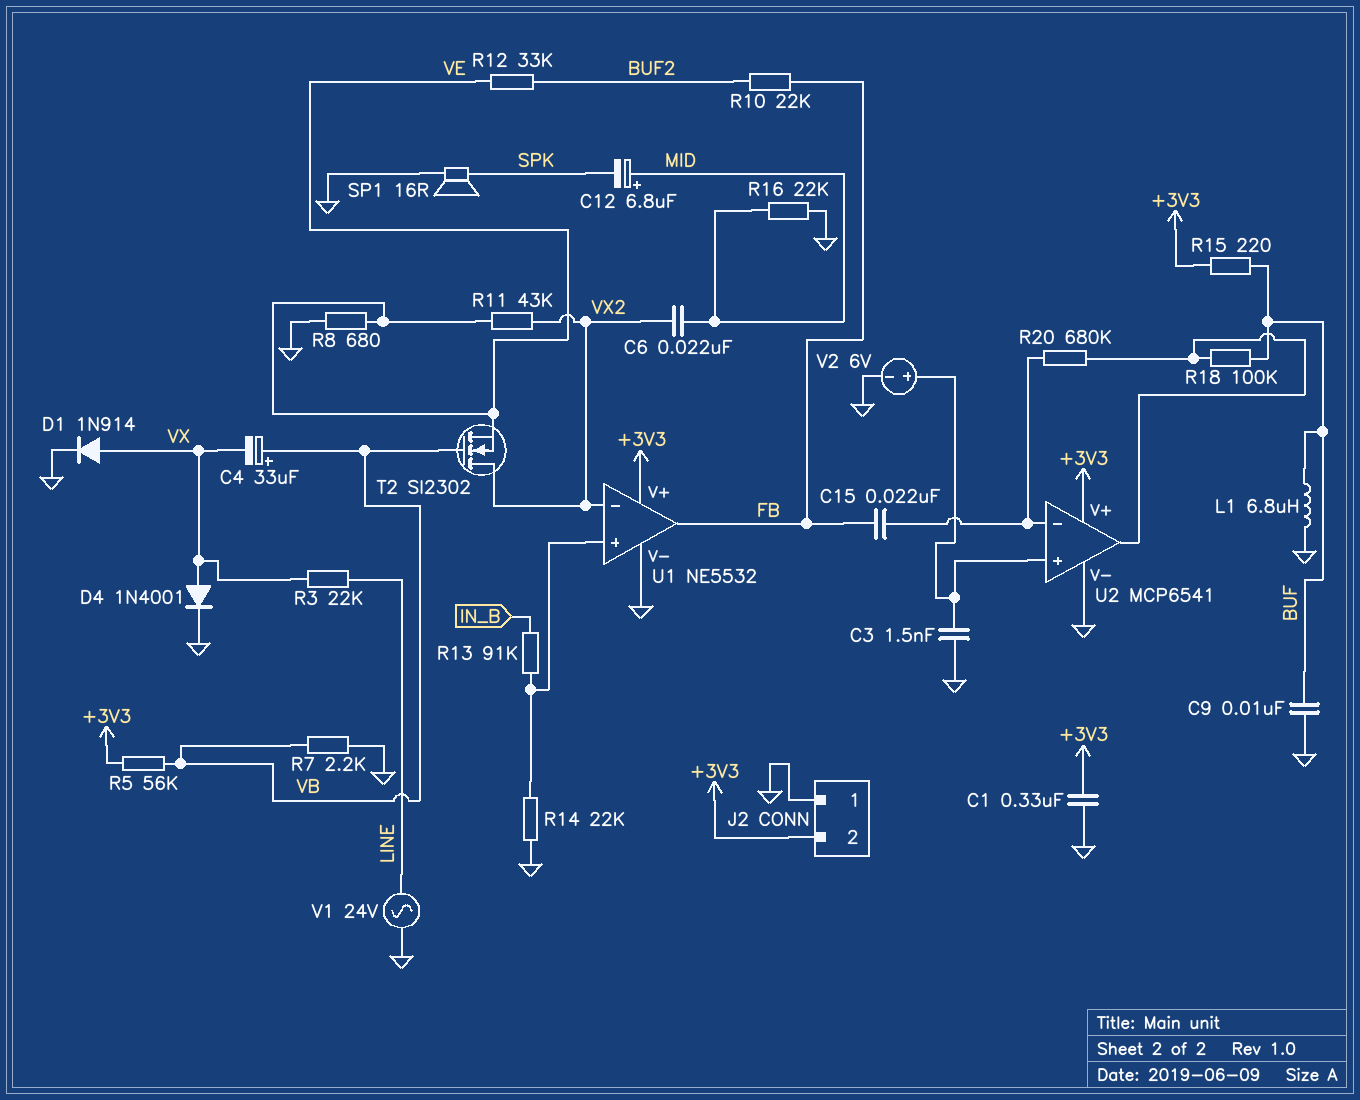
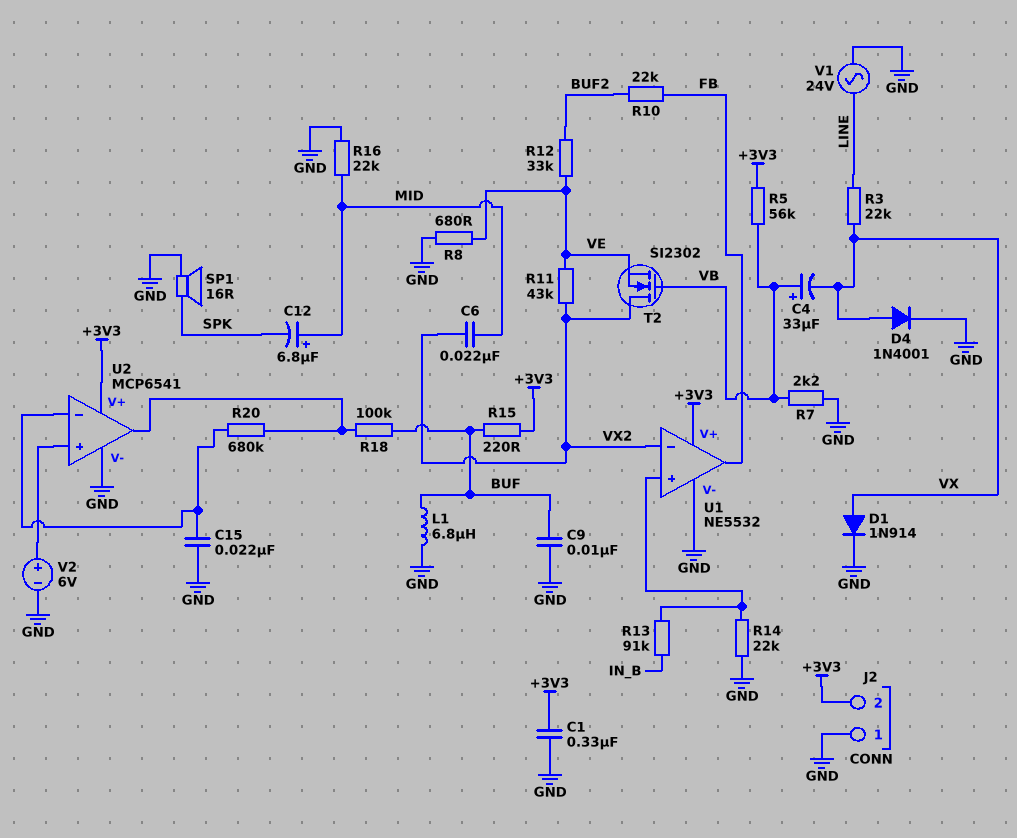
C3: 1.5nF (GND, U2/in+) -> none
C15: 22nF (FB, U2/in-) -> 22nF (GND, U2/in-)

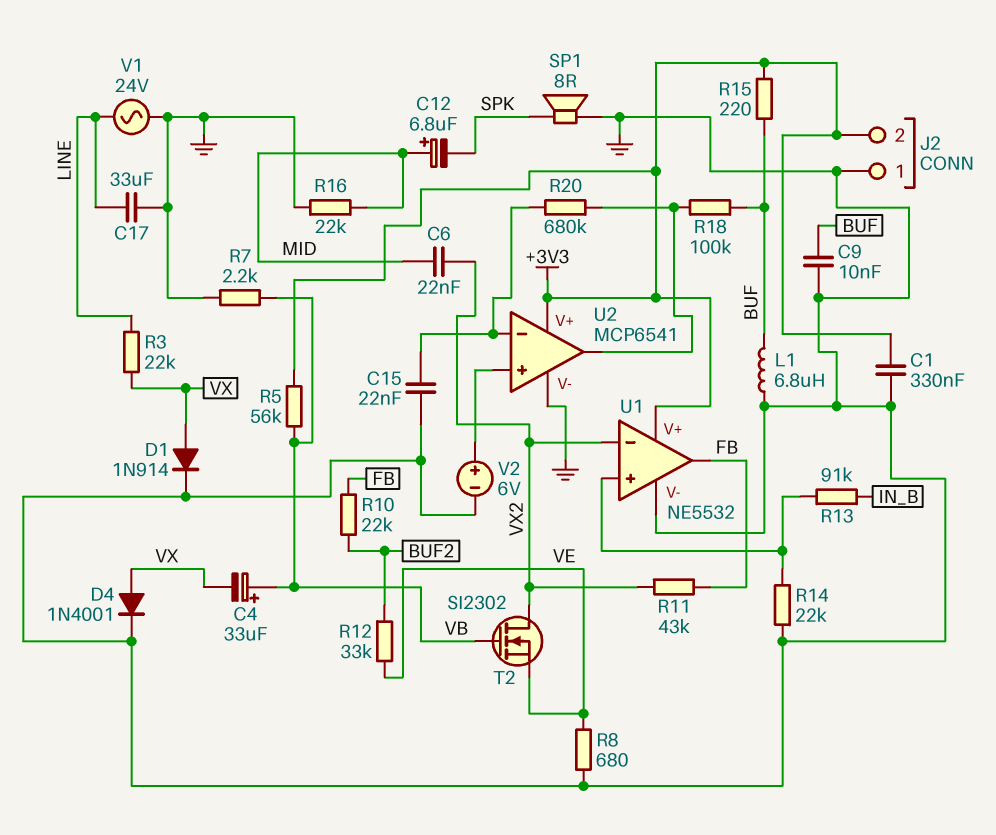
C17: none -> 33uF (GND, LINE)
R11: 43k (VE, VX2) -> 43k (FB, VX2)
SP1: speaker 16R (GND, SPK) -> speaker 8R (GND, SPK)

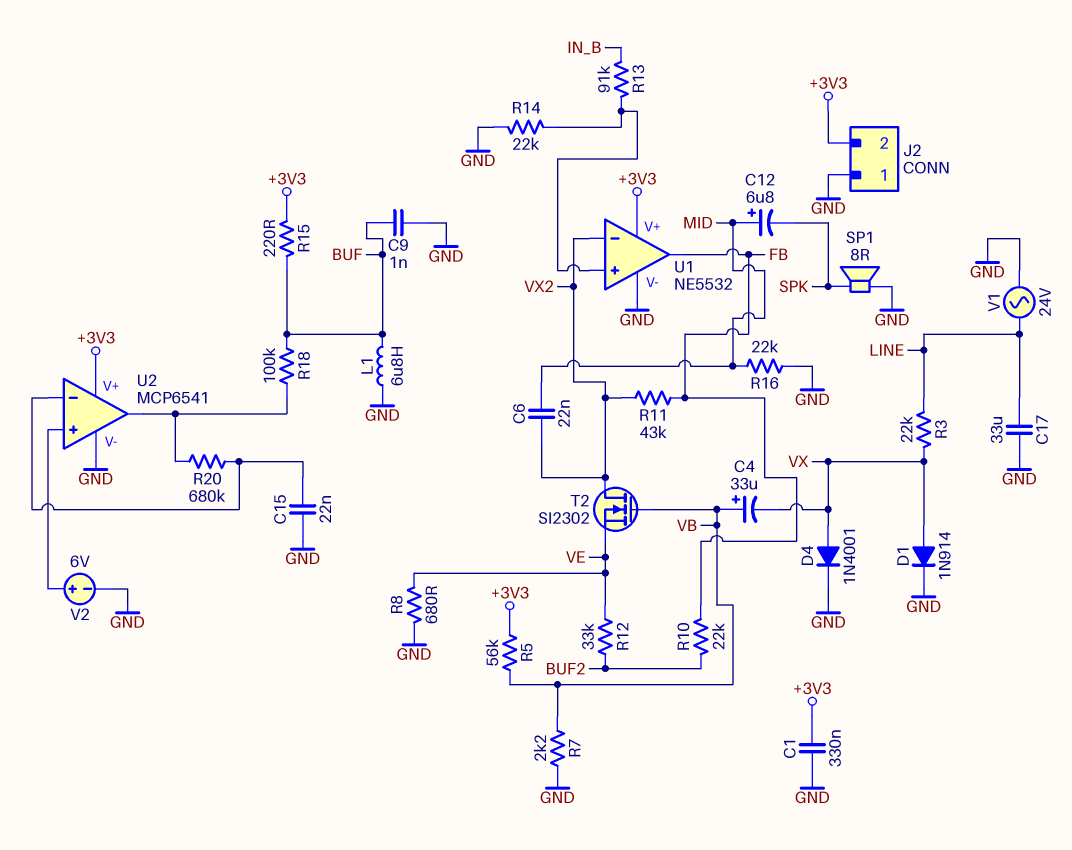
C9: 10nF (BUF, GND) -> 1nF (BUF, GND)

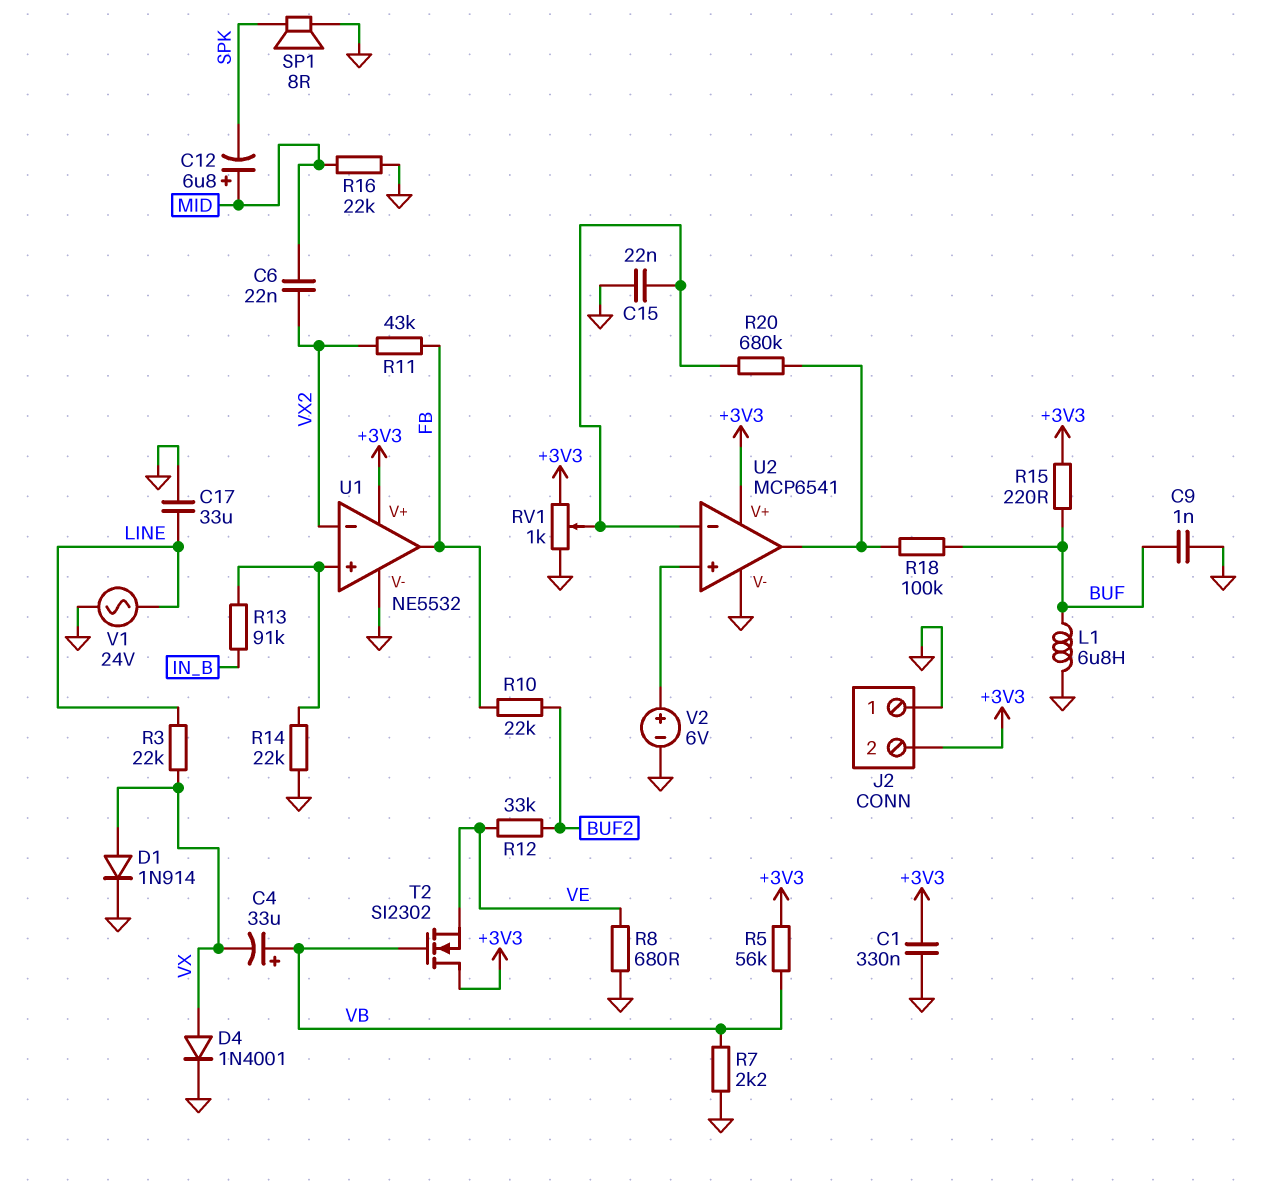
RV1: none -> 1k (+3V3, GND, wiper U2/in-)
T2: NMOS SI2302 (G VB, D VX2, S VE) -> NMOS SI2302 (G VB, D +3V3, S VE)

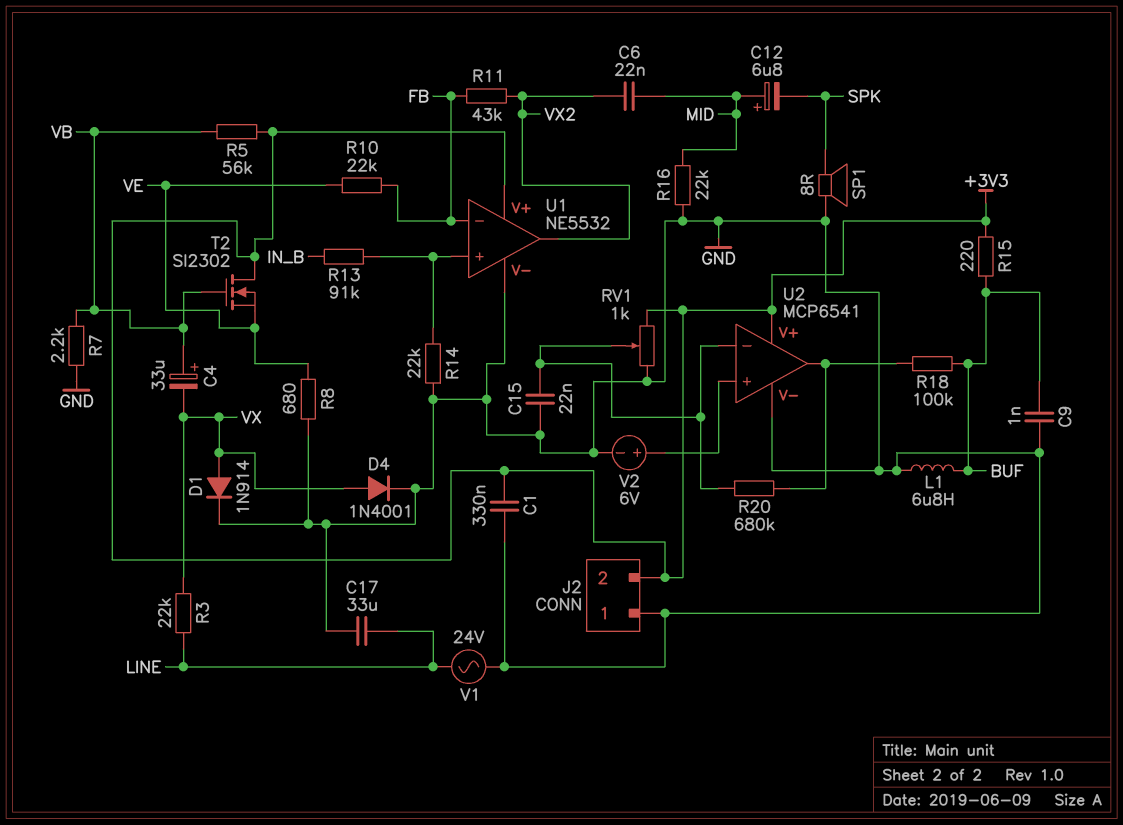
R10: 22k (BUF2, FB) -> 22k (FB, VE)
R12: 33k (BUF2, VE) -> none
U1 pin in-: VX2 -> FB
U1 pin out: FB -> VX2

